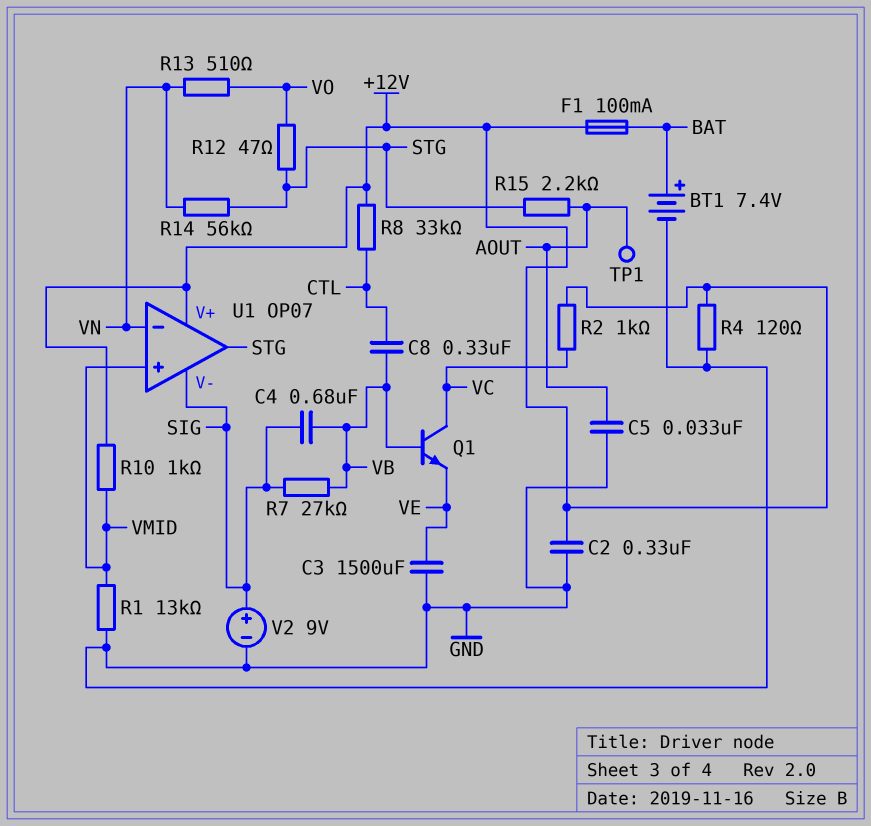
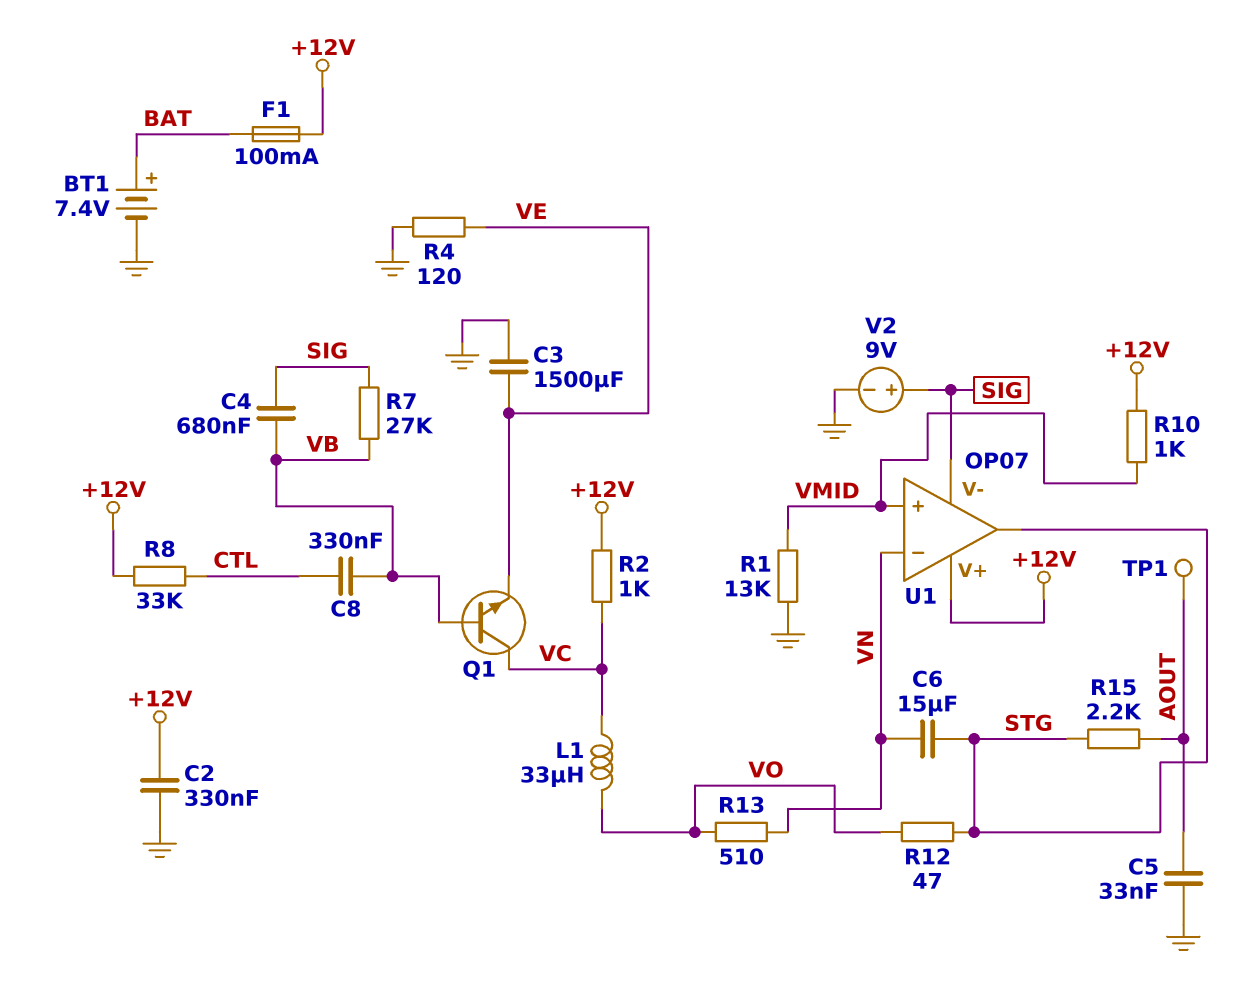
C6: none -> 15uF (STG, VN)
L1: none -> 33uH (VC, VO)
R4: 120 (+12V, GND) -> 120 (GND, VE)
R14: 56k (STG, VN) -> none

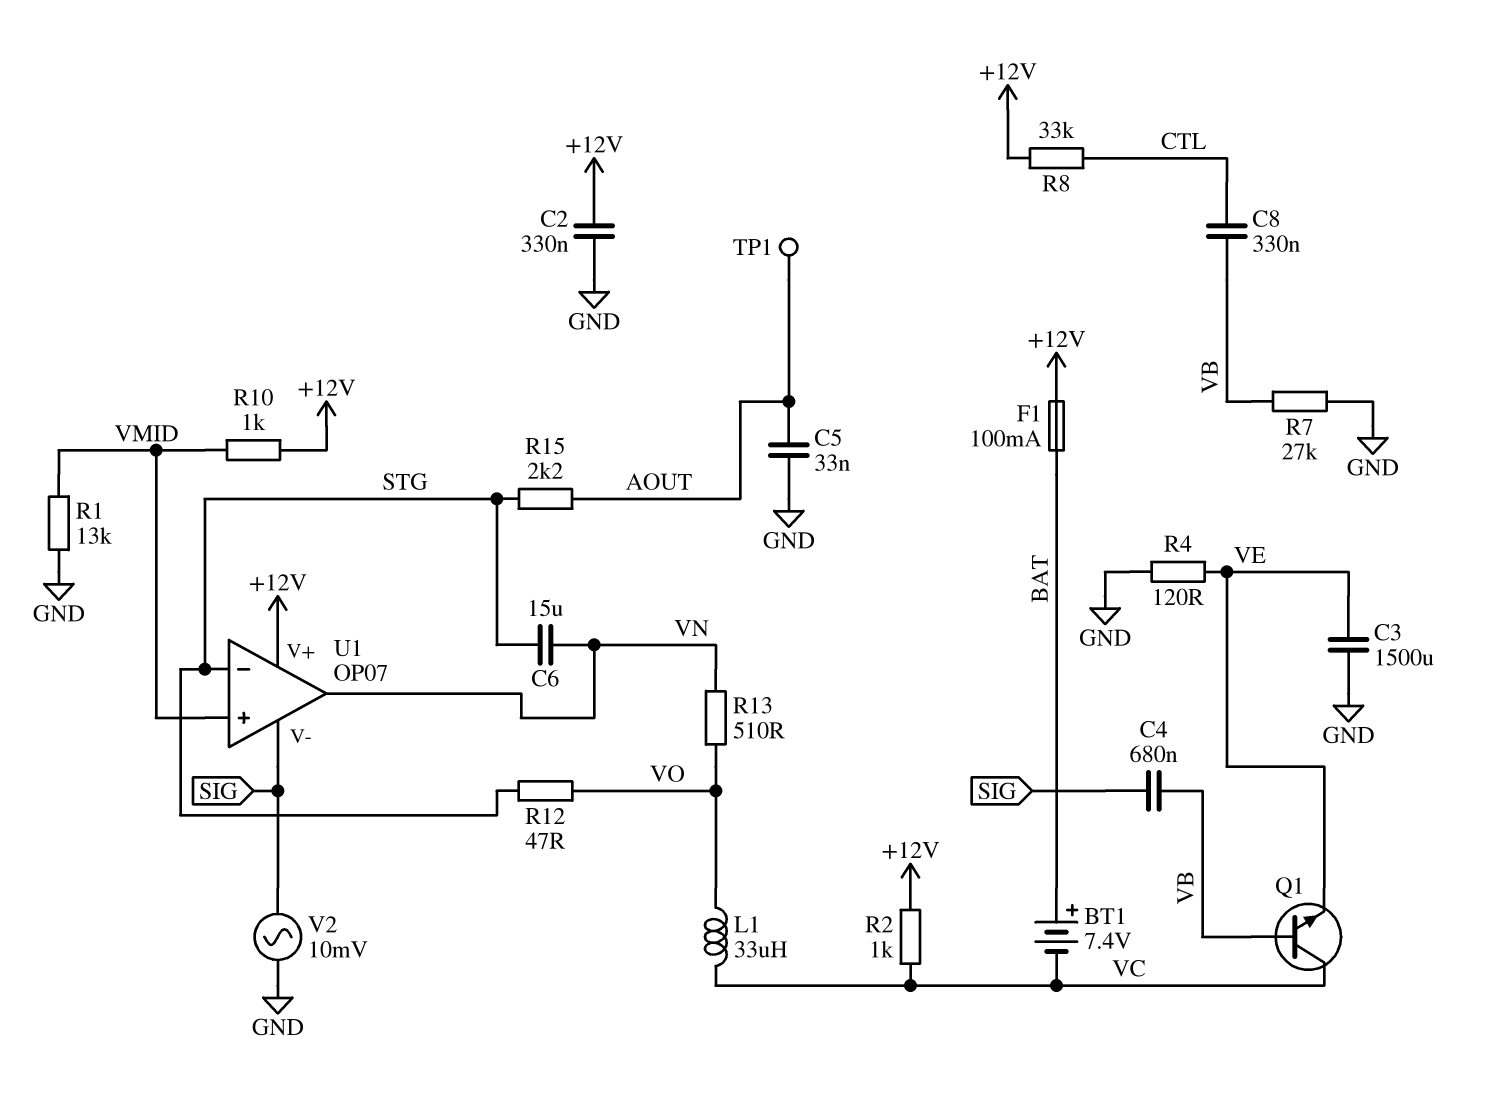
BT1: 7.4V (plus BAT, minus GND) -> 7.4V (plus BAT, minus VC)
R7: 27k (SIG, VB) -> 27k (GND, VB)
U1 pin in-: VN -> STG
U1 pin out: STG -> VN
V2: 9V (plus SIG, minus GND) -> AC 10mV (GND, SIG)

